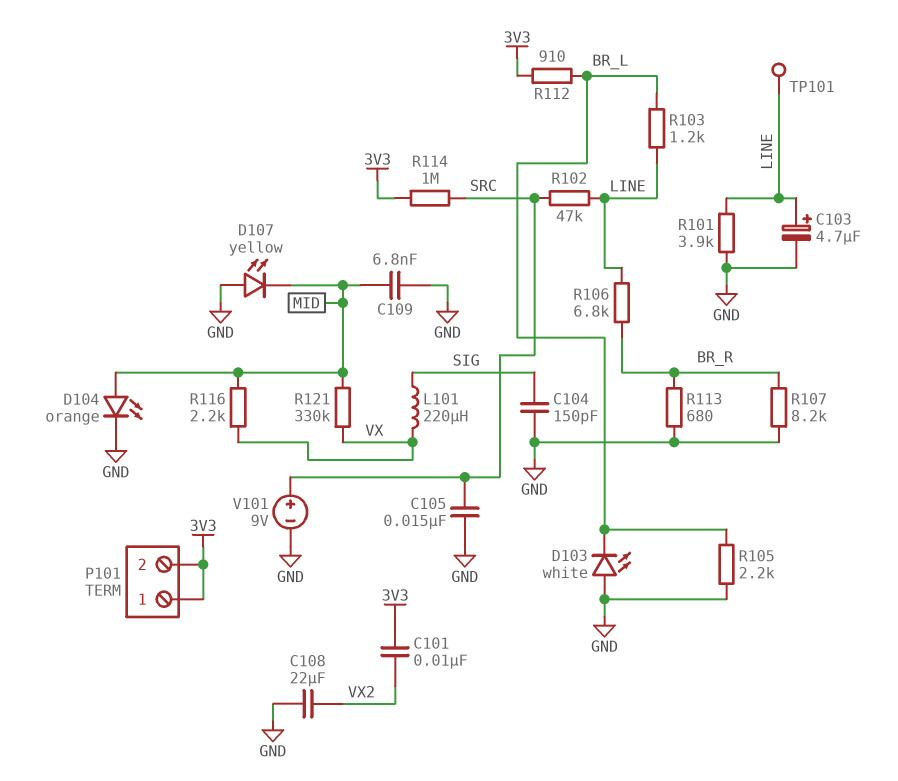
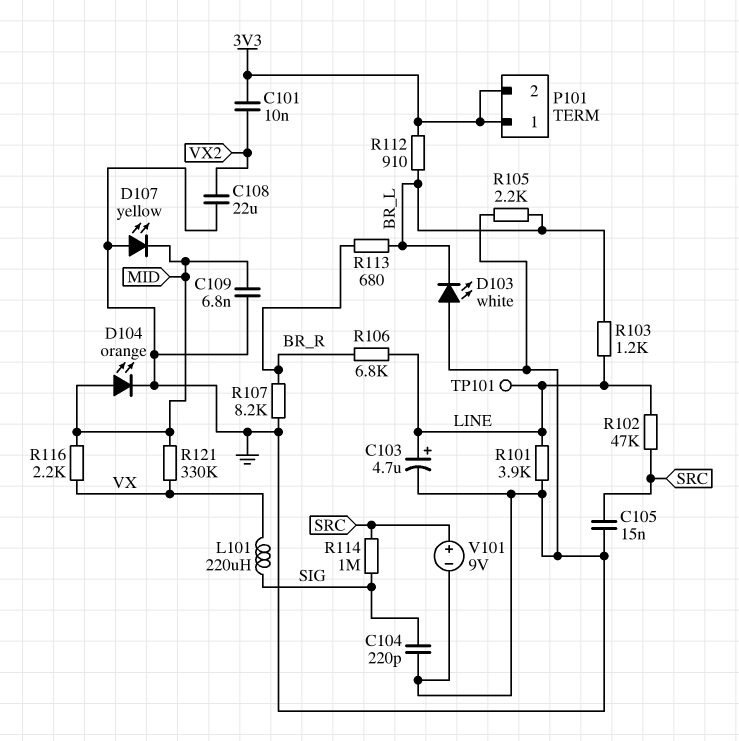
C104: 150pF (GND, SIG) -> 220pF (GND, SIG)
R113: 680 (BR_R, GND) -> 680 (BR_L, BR_R)
R114: 1M (3V3, SRC) -> 1M (SIG, SRC)

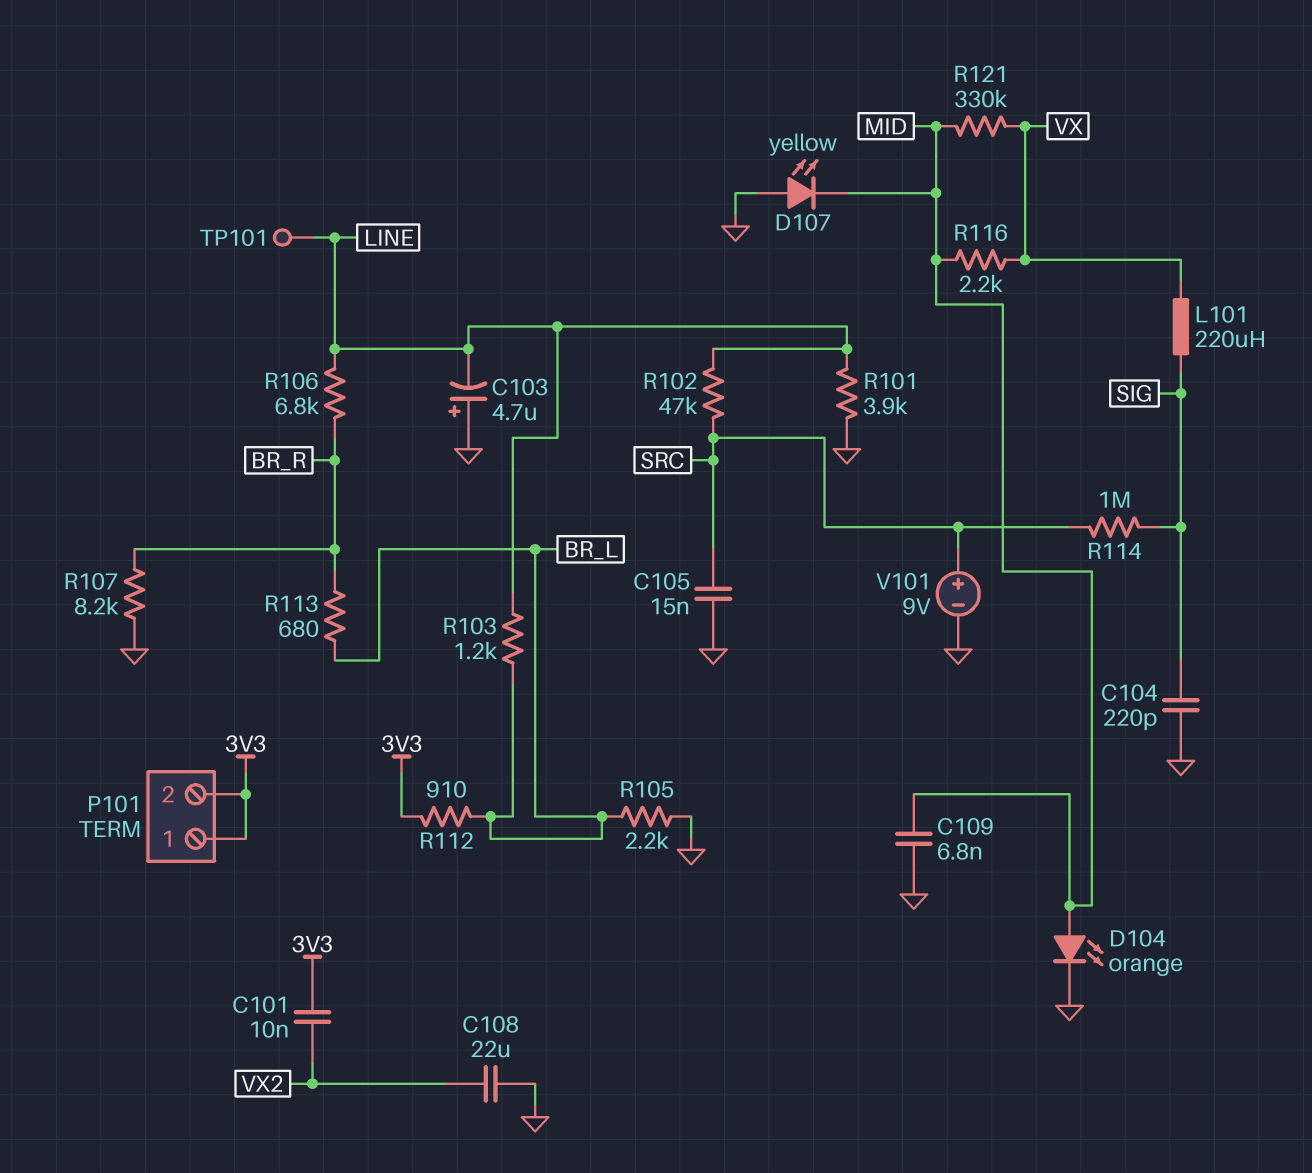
C103: 4.7uF (plus LINE, minus GND) -> 4.7uF (plus GND, minus LINE)
D103: LED white (A GND, K BR_L) -> none

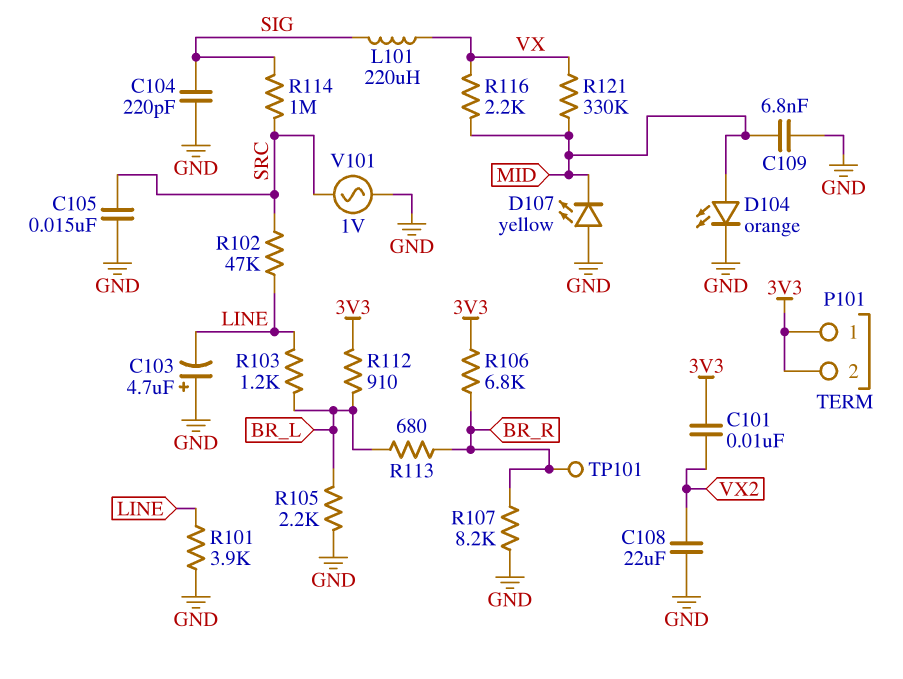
R106: 6.8k (BR_R, LINE) -> 6.8k (3V3, BR_R)
TP101: test point (LINE) -> test point (BR_R)
V101: 9V (plus SRC, minus GND) -> AC 1V (GND, SRC)

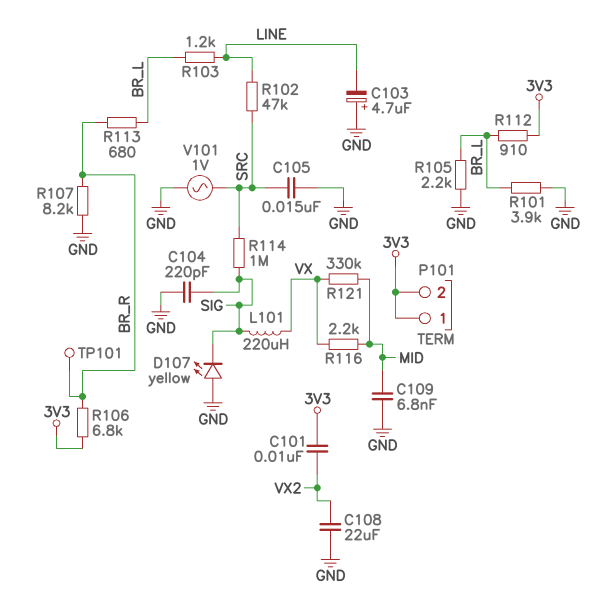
D104: LED orange (A MID, K GND) -> none
D107: LED yellow (A GND, K MID) -> LED yellow (A GND, K SIG)
R101: 3.9k (GND, LINE) -> 3.9k (BR_L, GND)

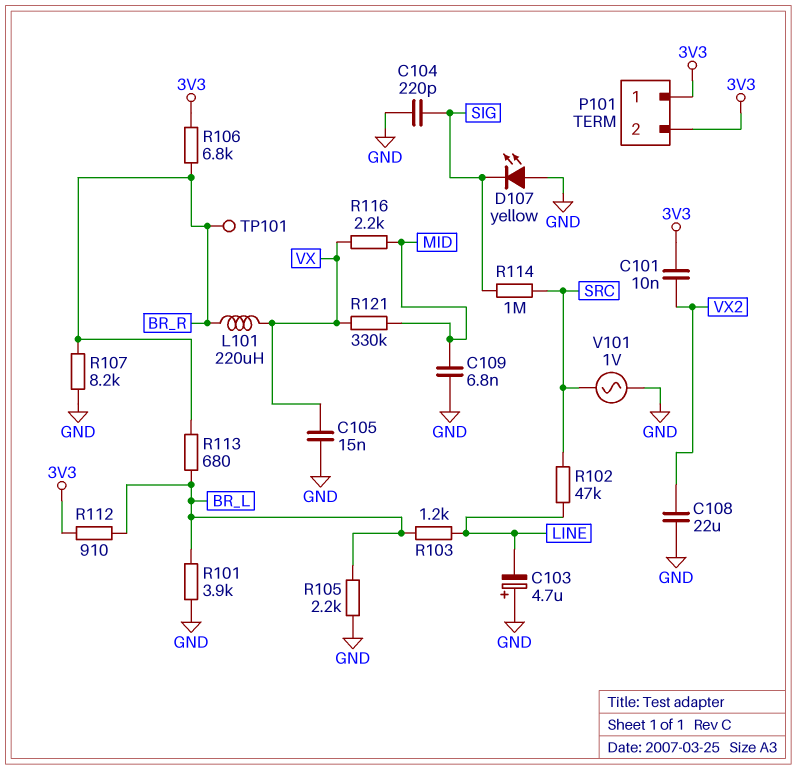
C105: 15nF (GND, SRC) -> 15nF (GND, VX)
L101: 220uH (SIG, VX) -> 220uH (BR_R, VX)

